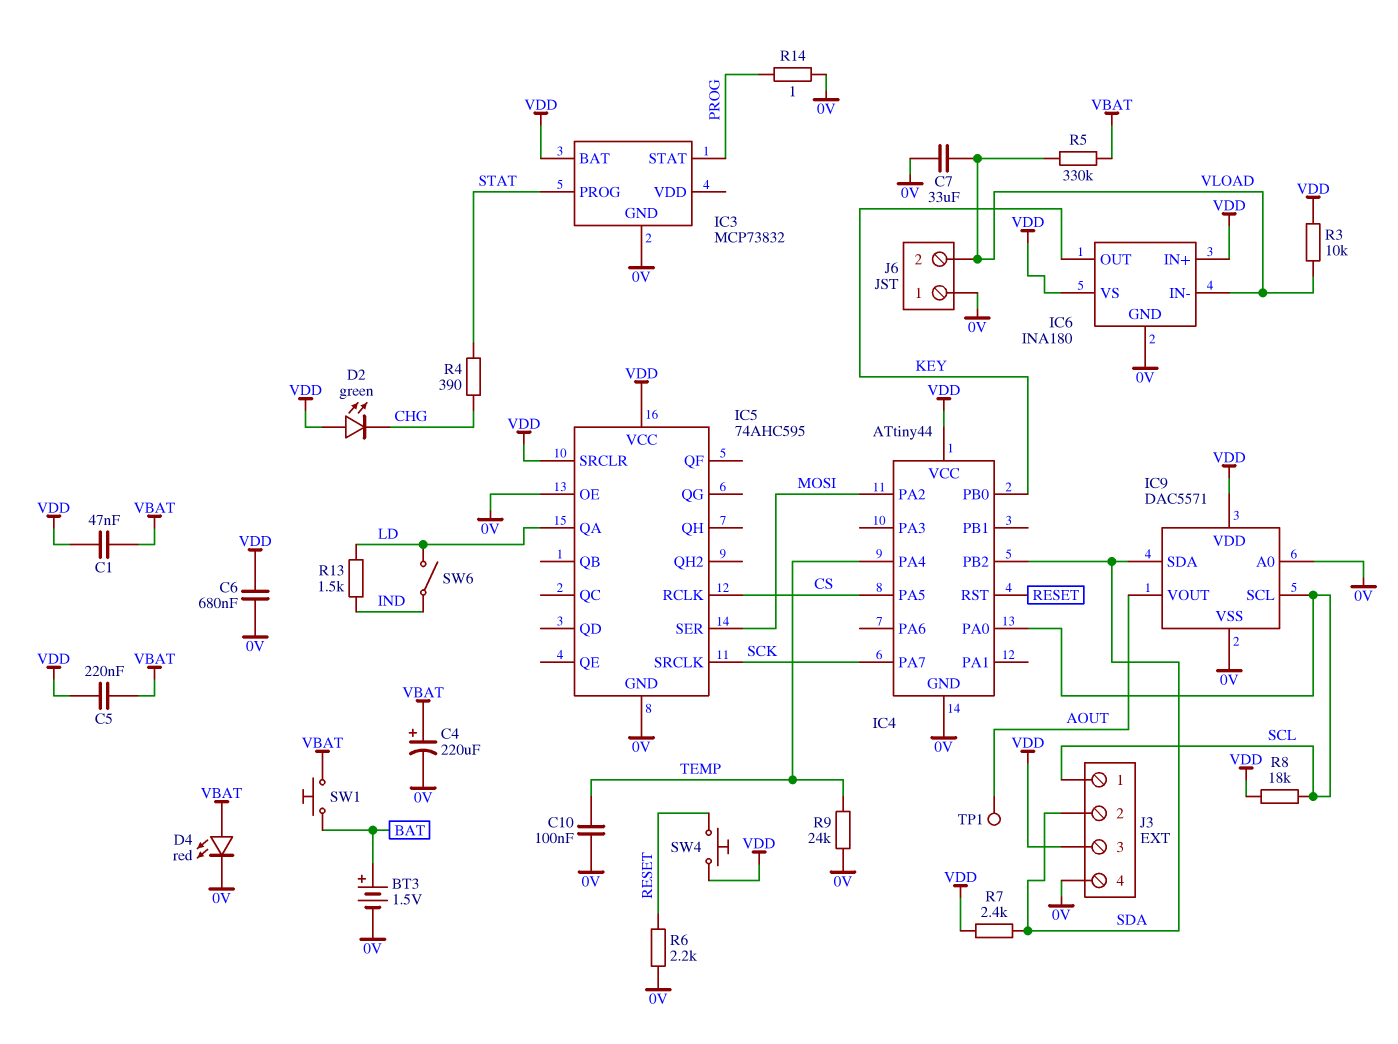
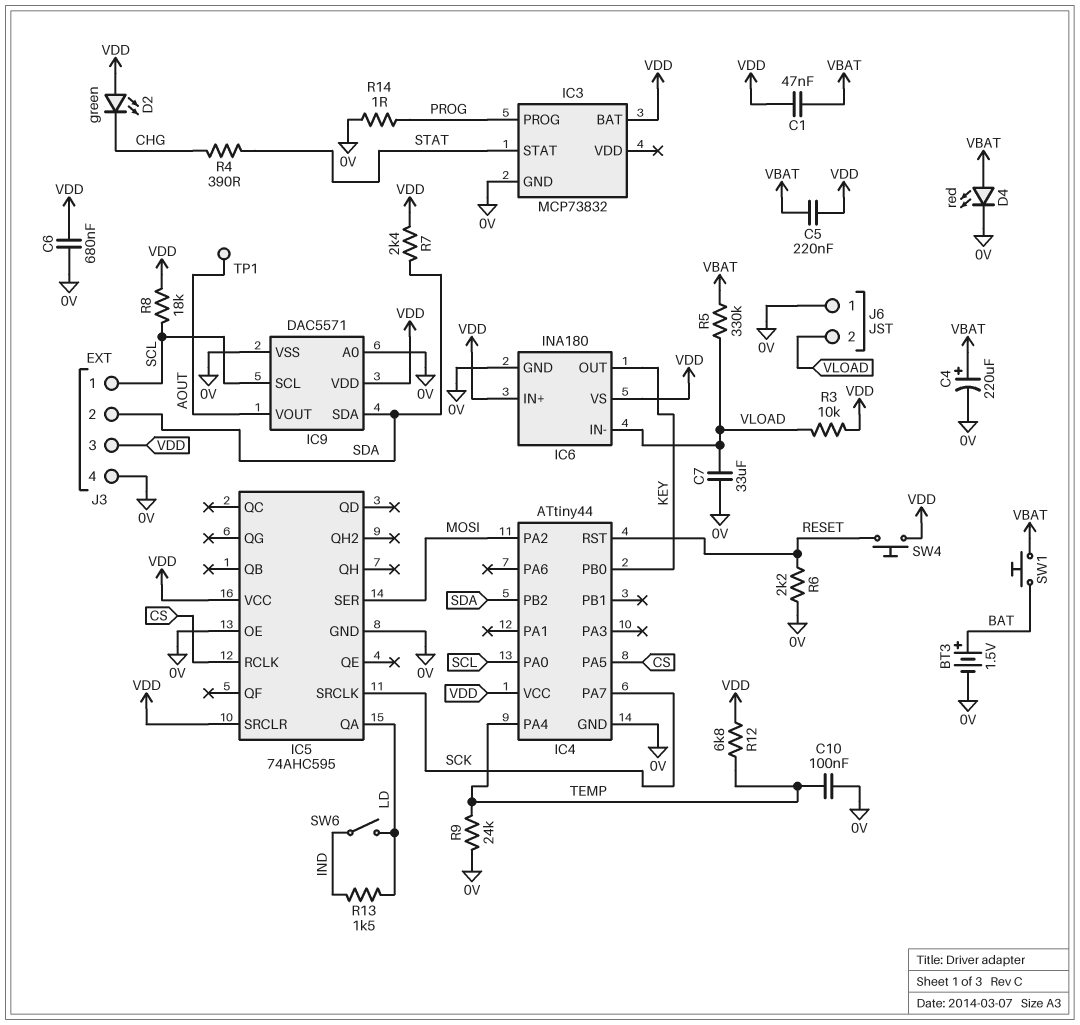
IC3 pin PROG: STAT -> PROG
IC3 pin STAT: PROG -> STAT
R12: none -> 6.8k (TEMP, VDD)

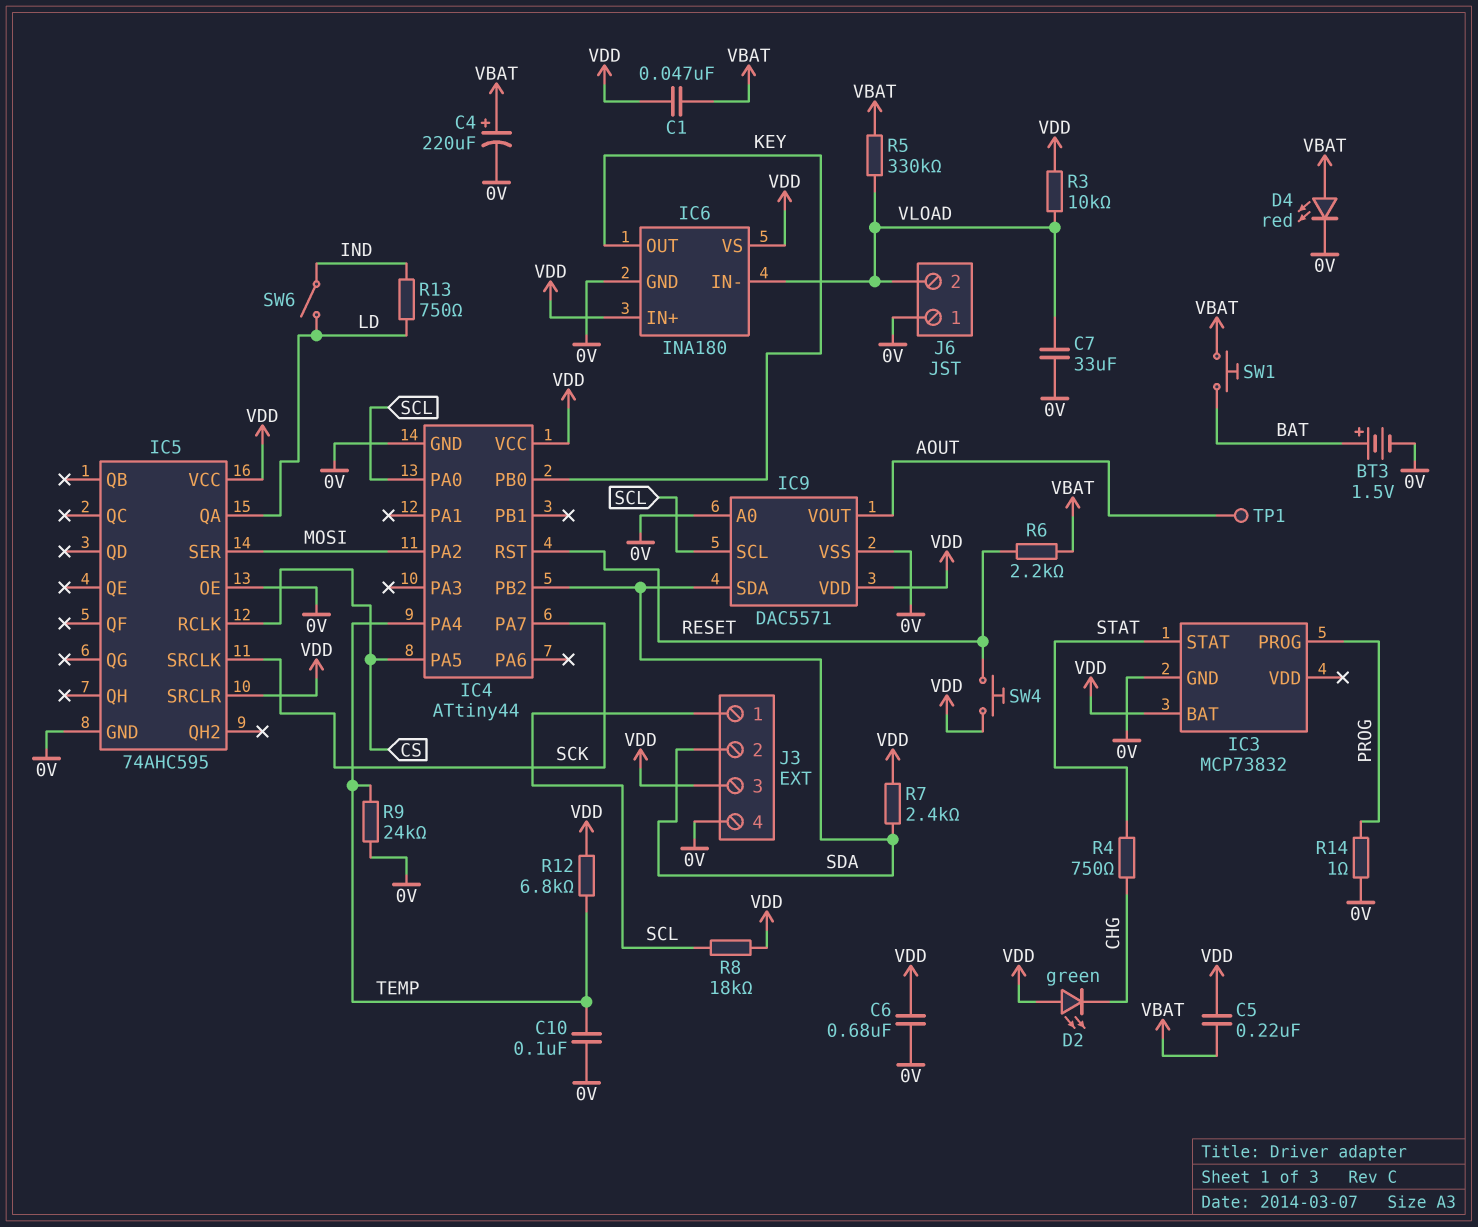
R4: 390 (CHG, STAT) -> 750 (CHG, STAT)
R6: 2.2k (0V, RESET) -> 2.2k (RESET, VBAT)
R13: 1.5k (IND, LD) -> 750 (IND, LD)

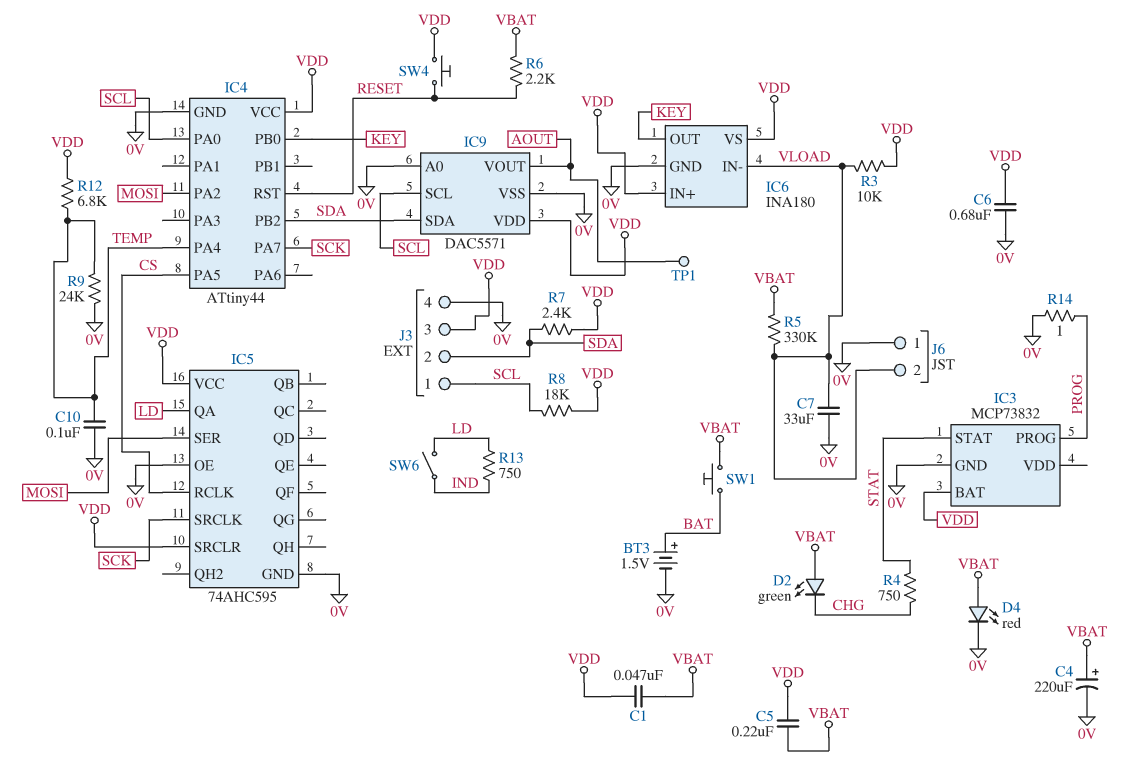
D2: LED green (A VDD, K CHG) -> LED green (A VBAT, K CHG)

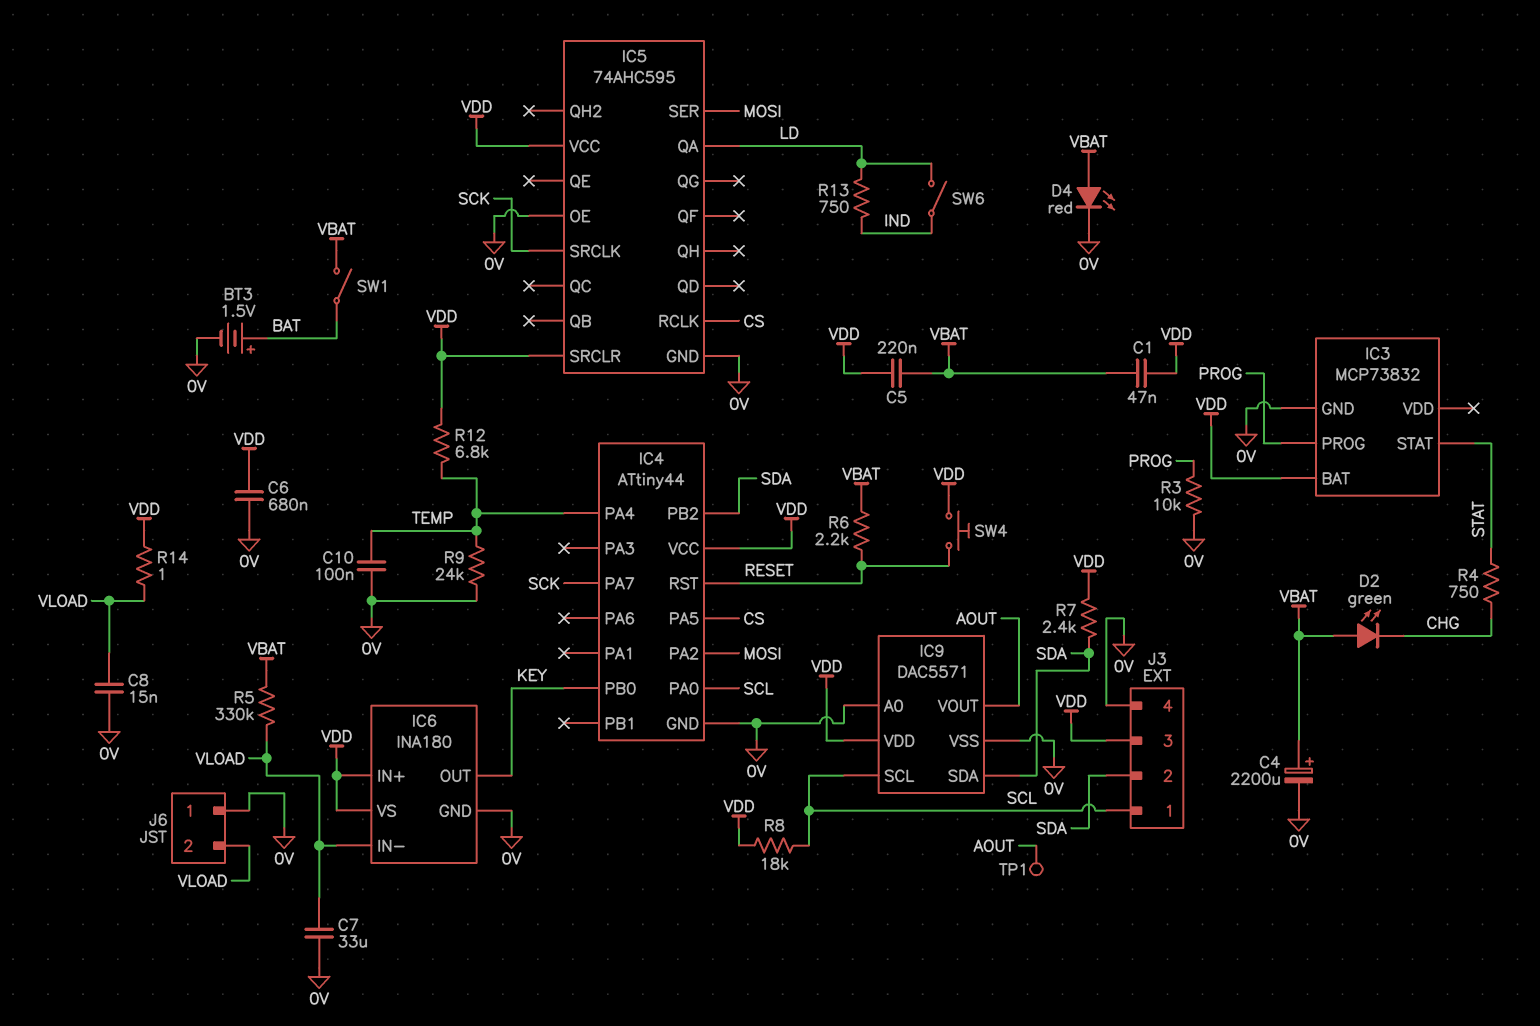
C4: 220uF (plus VBAT, minus 0V) -> 2200uF (plus VBAT, minus 0V)
C8: none -> 15nF (0V, VLOAD)
R3: 10k (VDD, VLOAD) -> 10k (0V, PROG)
R14: 1 (0V, PROG) -> 1 (VDD, VLOAD)
SW1: button (BAT, VBAT) -> switch (BAT, VBAT)

